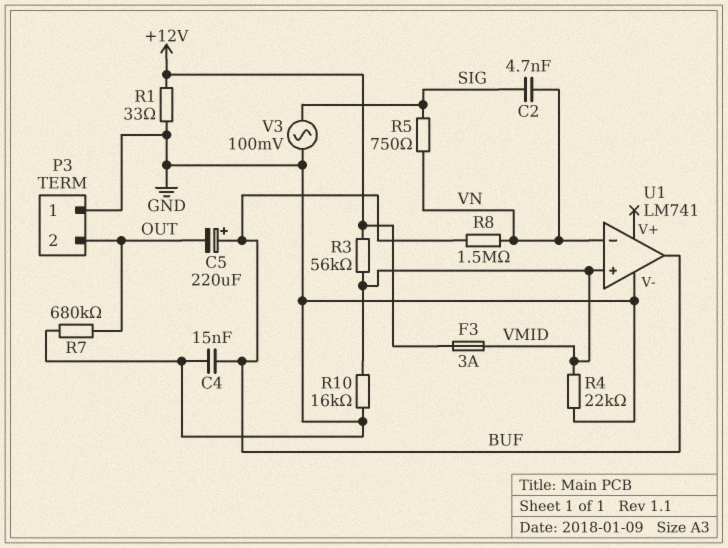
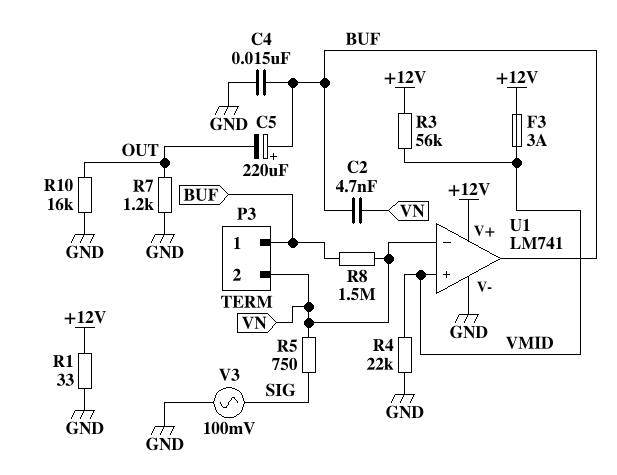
C2: 4.7nF (SIG, VN) -> 4.7nF (BUF, VN)
P3 pin 1: GND -> BUF
P3 pin 2: OUT -> VN
R7: 680k (GND, OUT) -> 1.2k (GND, OUT)
R10: 16k (GND, VMID) -> 16k (GND, OUT)
U1 pin V+: none -> +12V

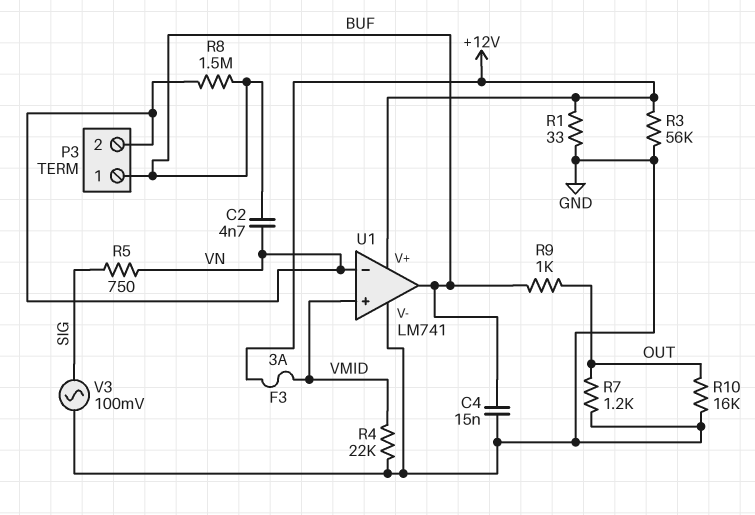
C5: 220uF (plus BUF, minus OUT) -> none
R3: 56k (+12V, VMID) -> 56k (+12V, GND)
R9: none -> 1k (BUF, OUT)

